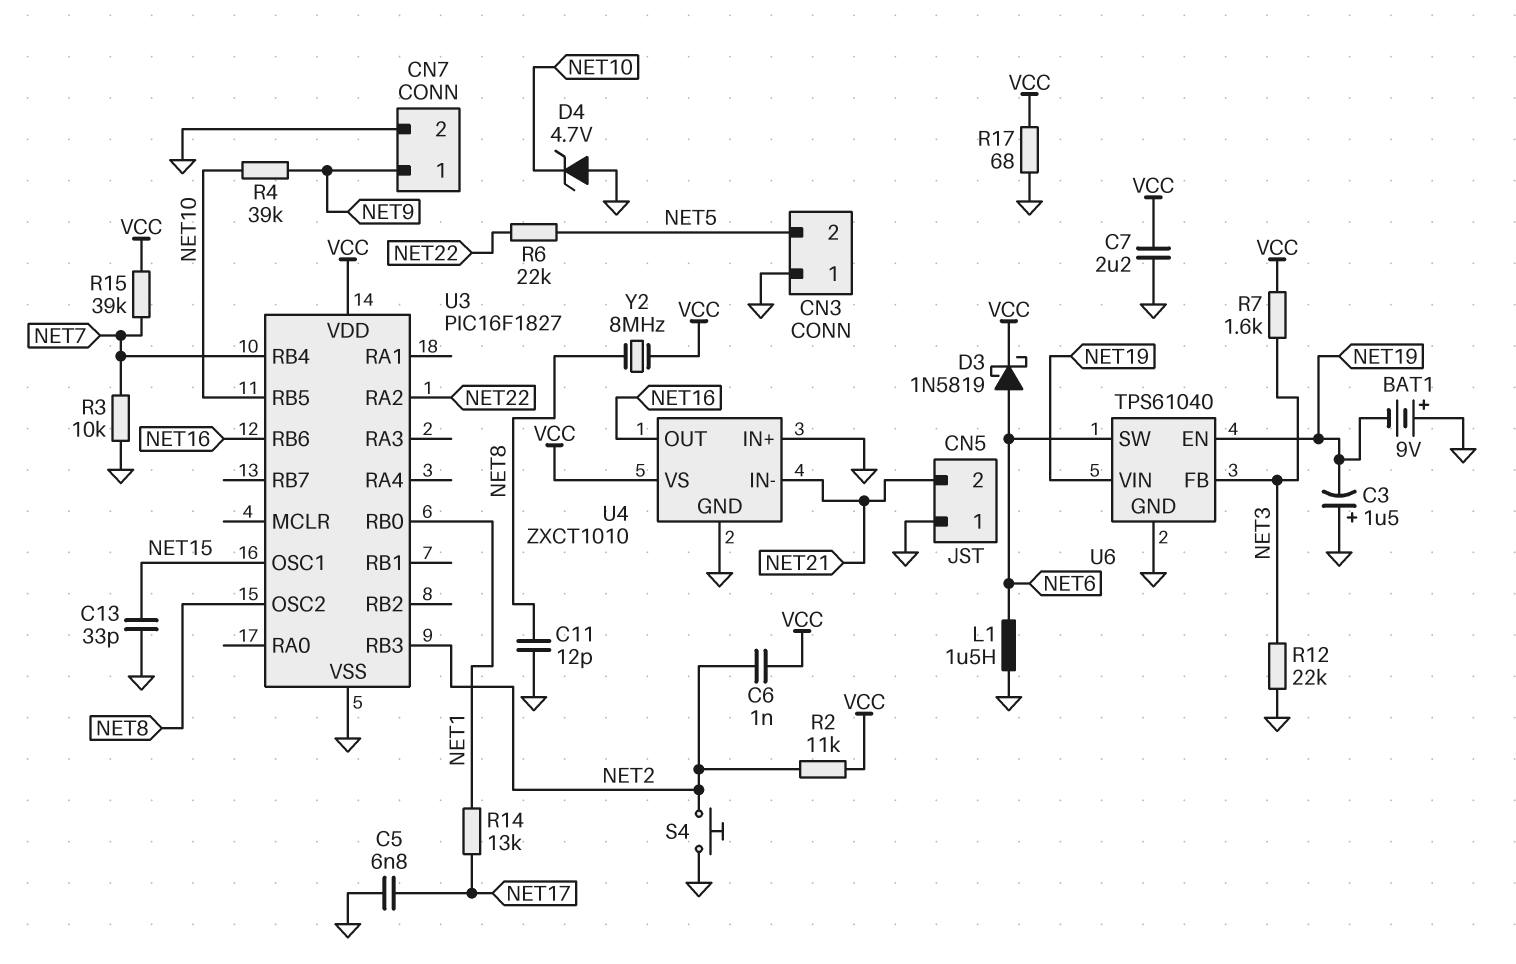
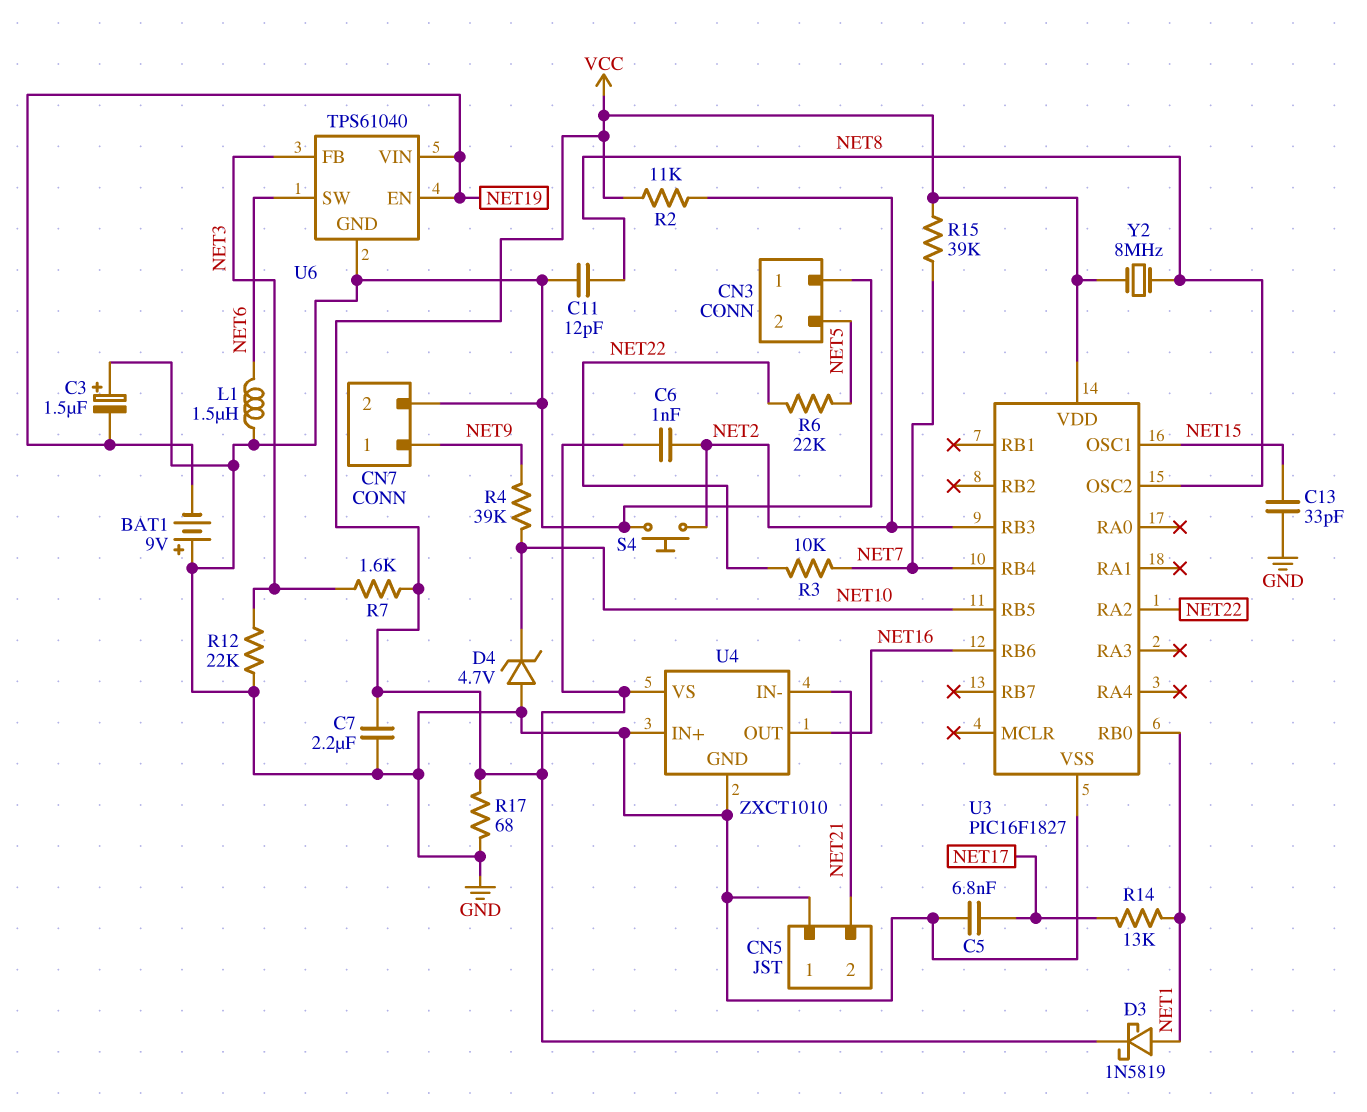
D3: schottky 1N5819 (A NET6, K VCC) -> schottky 1N5819 (A NET1, K VCC)
R3: 10k (GND, NET7) -> 10k (NET7, NET22)

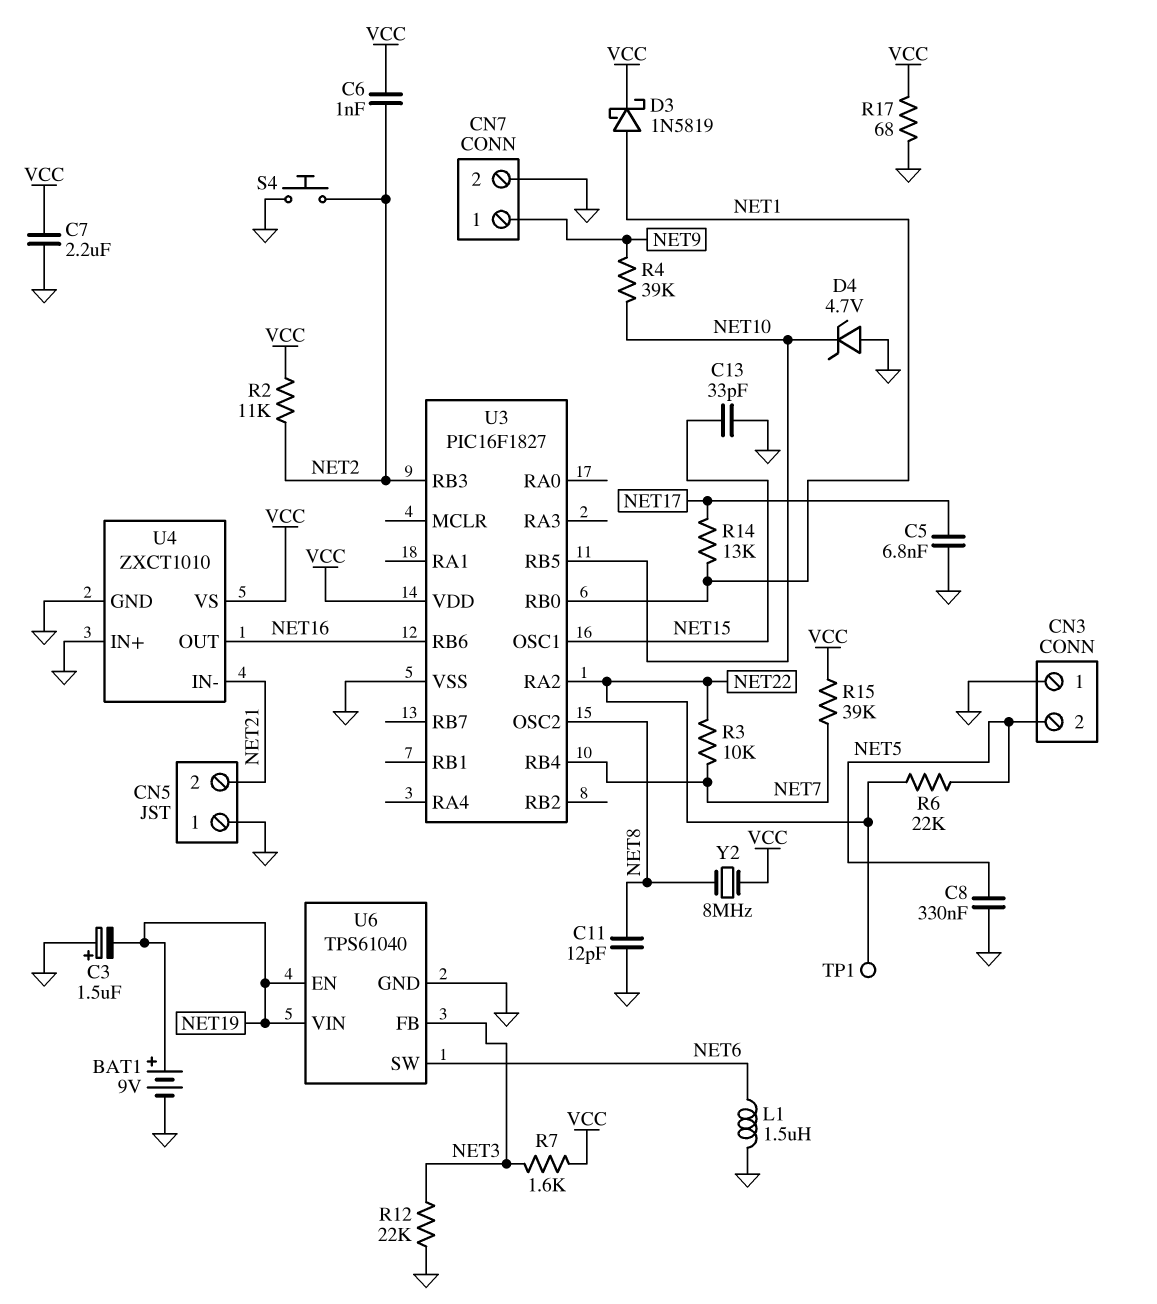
BAT1: 9V (plus GND, minus NET19) -> 9V (plus NET19, minus GND)
C8: none -> 330nF (GND, NET5)
TP1: none -> test point (NET22)

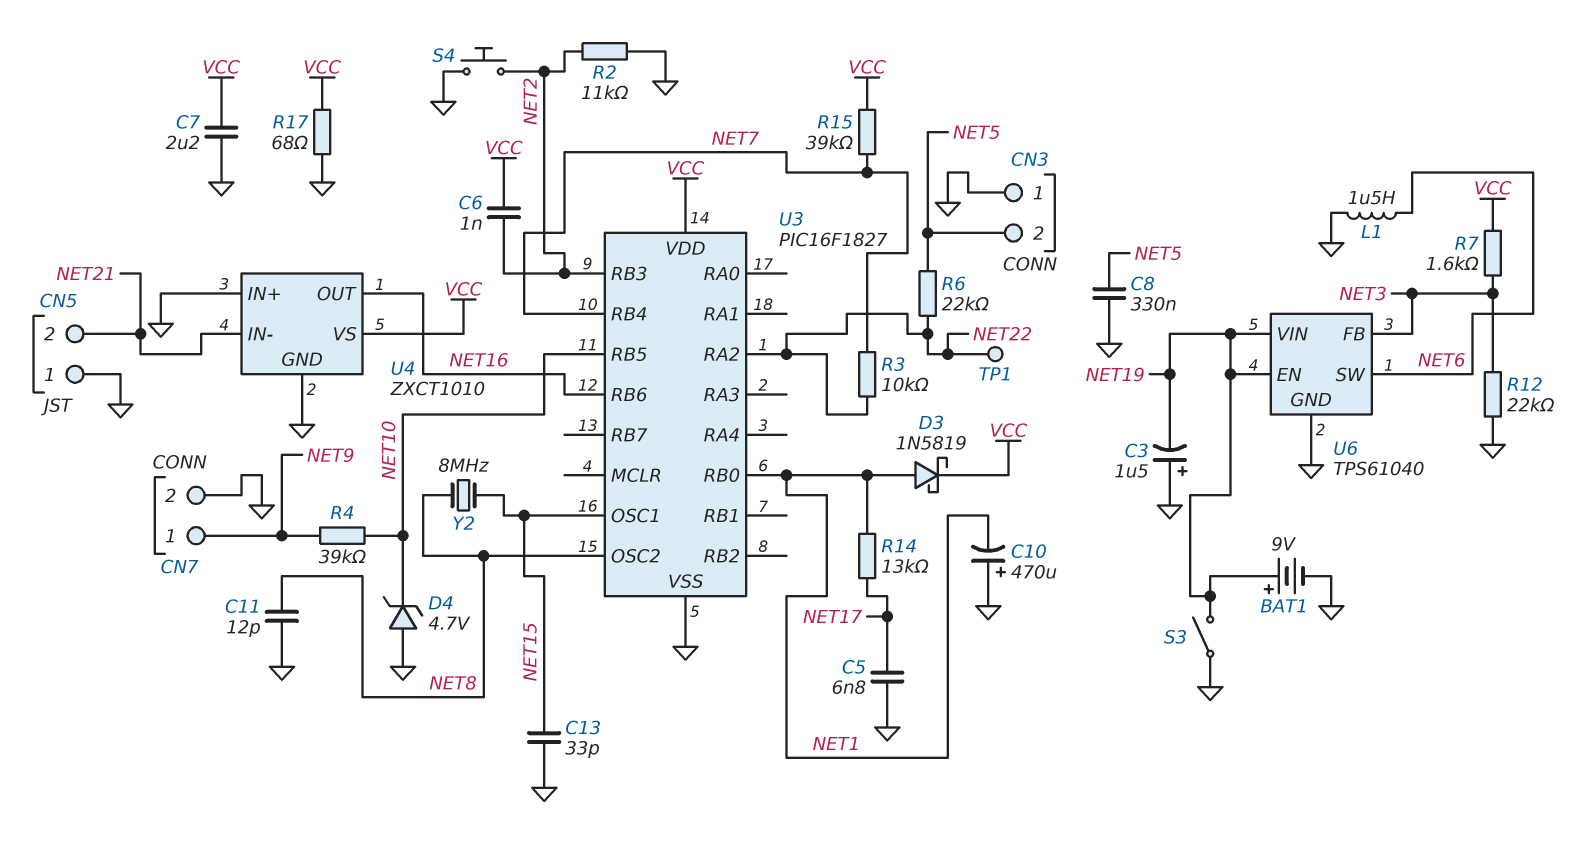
C10: none -> 470uF (plus GND, minus NET1)
R2: 11k (NET2, VCC) -> 11k (GND, NET2)
S3: none -> switch (GND, NET19)
Y2: 8MHz (NET8, VCC) -> 8MHz (NET8, NET15)

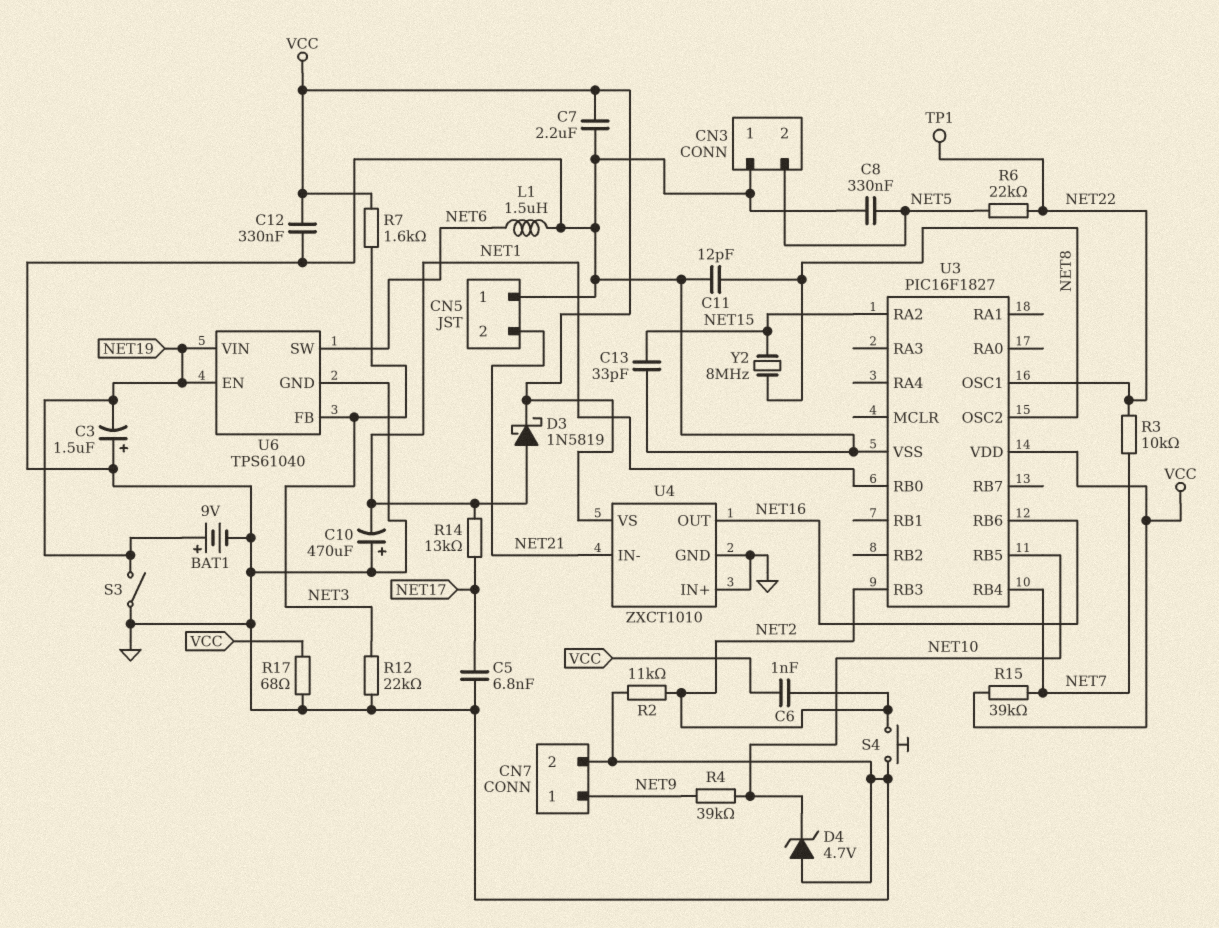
C12: none -> 330nF (GND, VCC)
U3 pin OSC1: NET15 -> NET22
U3 pin RA2: NET22 -> NET15

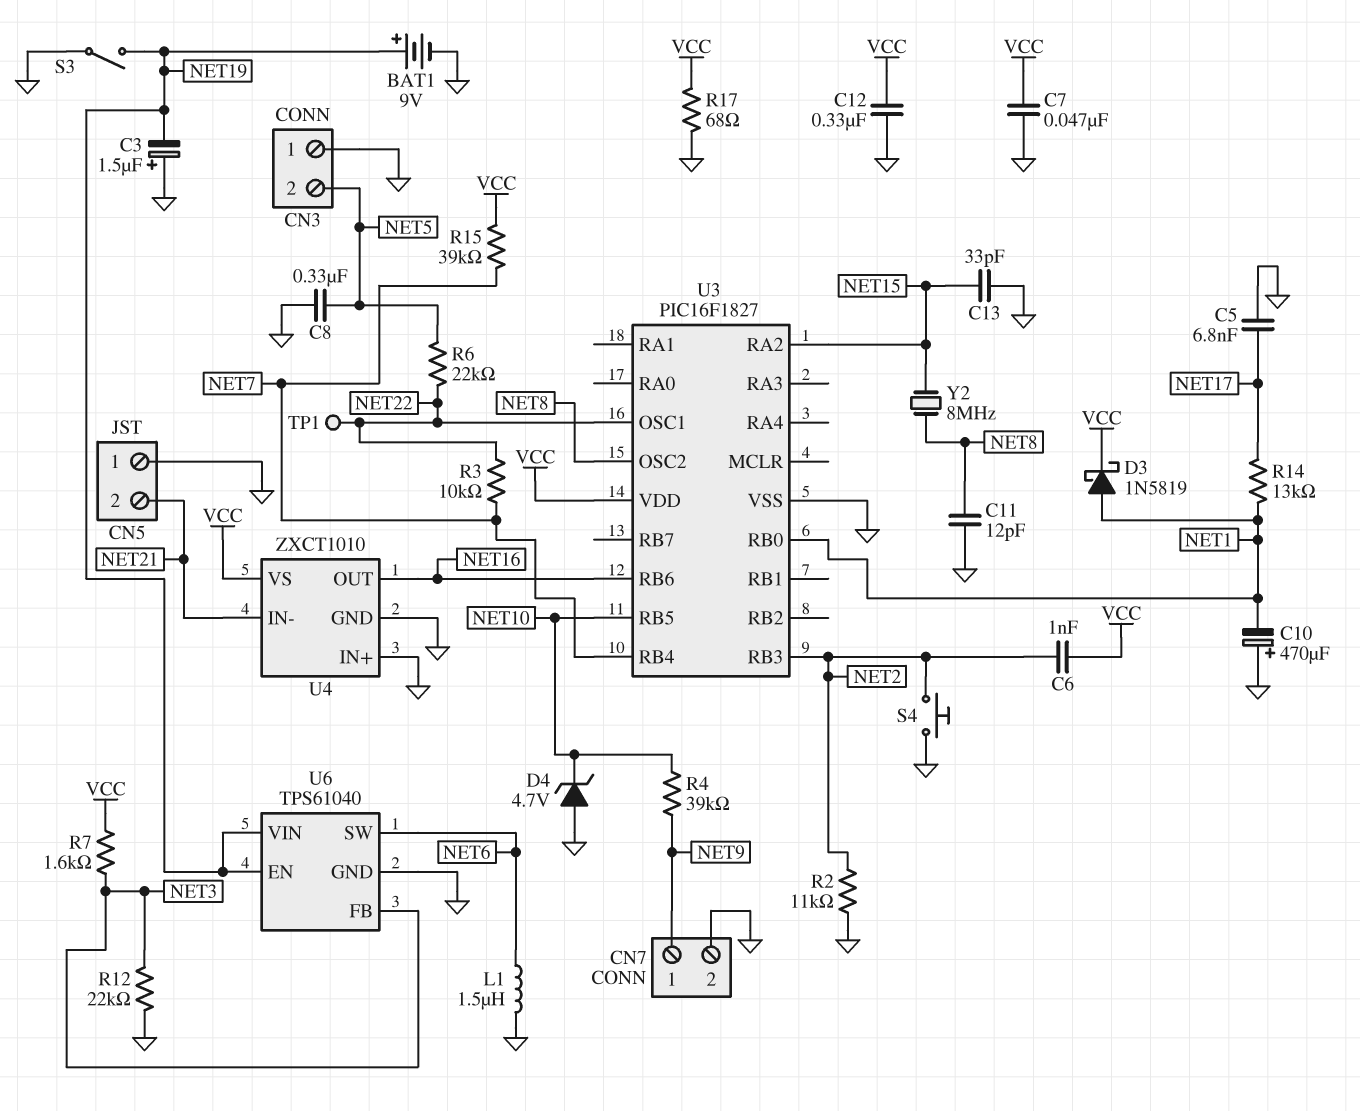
C7: 2.2uF (GND, VCC) -> 47nF (GND, VCC)

